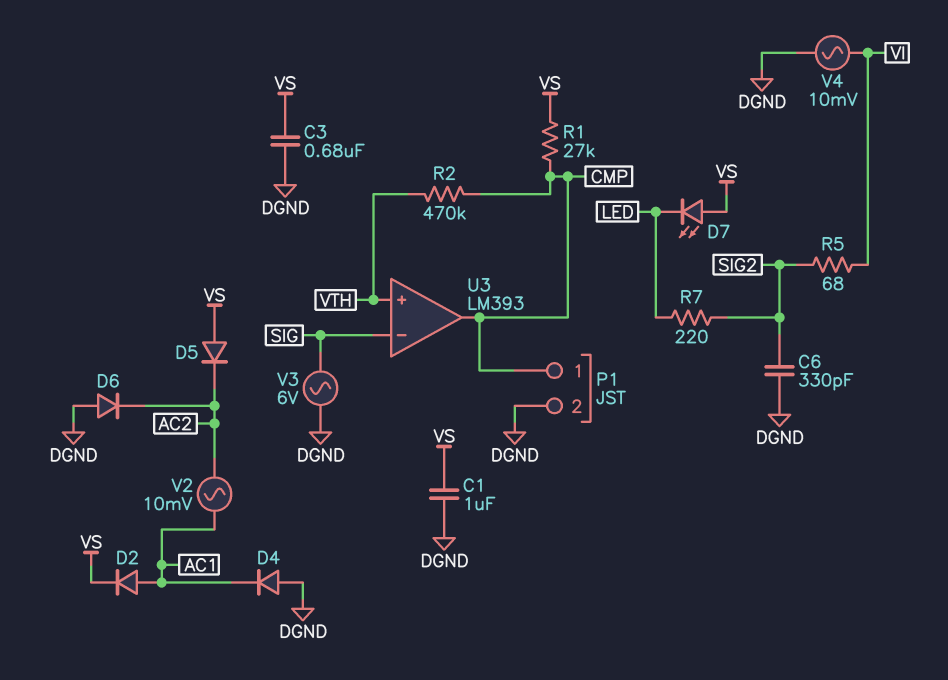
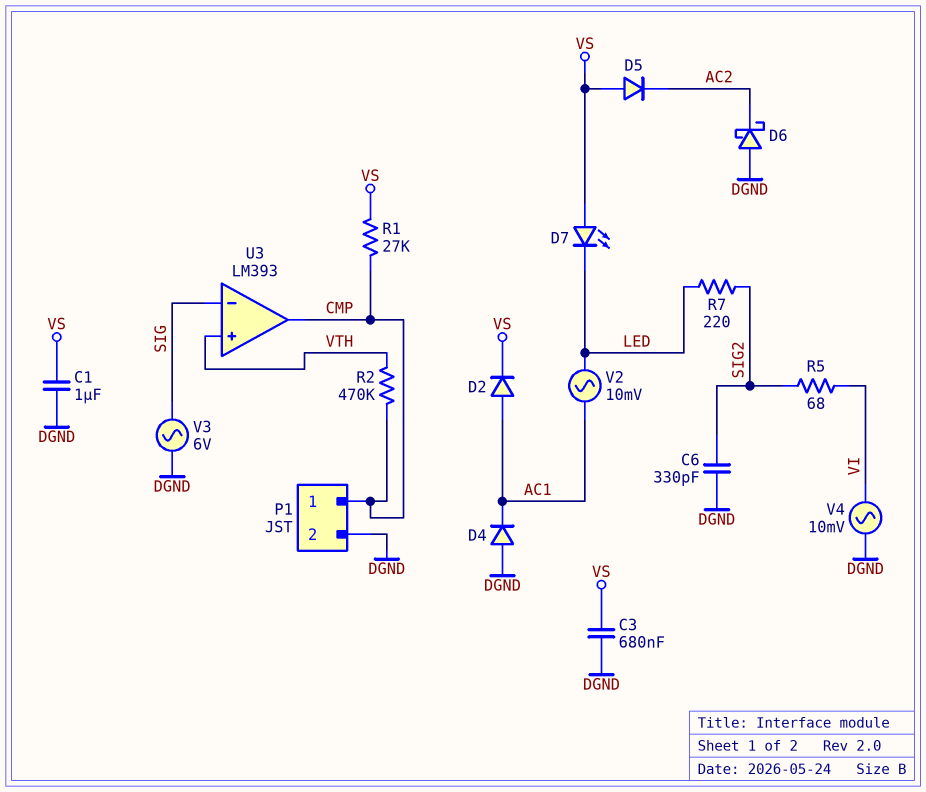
D6: diode (A DGND, K AC2) -> schottky (A DGND, K AC2)
V2: AC 10mV (AC1, AC2) -> AC 10mV (AC1, LED)

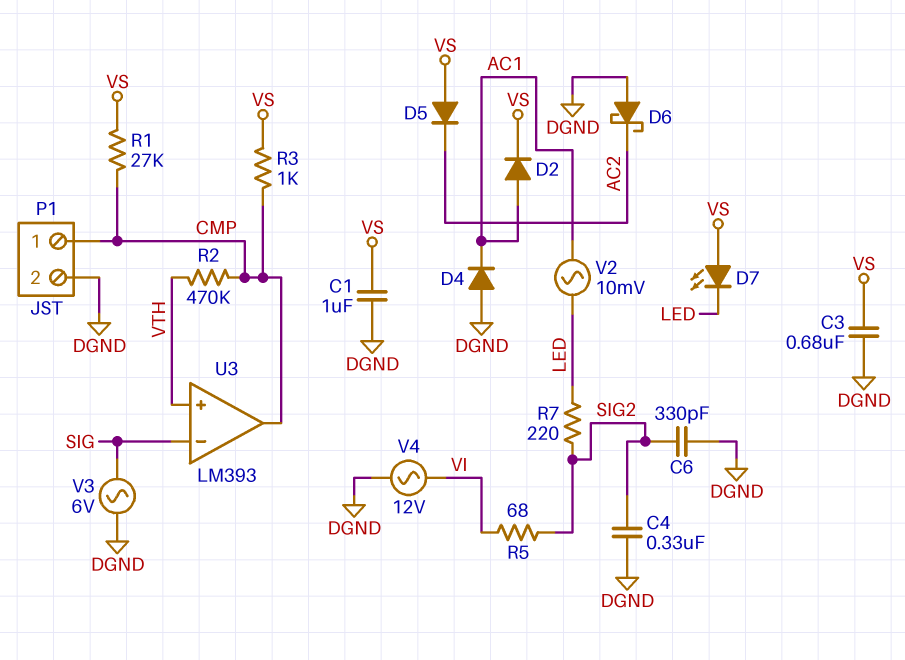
C4: none -> 330nF (DGND, SIG2)
R3: none -> 1k (CMP, VS)
V4: AC 10mV (DGND, VI) -> AC 12V (DGND, VI)

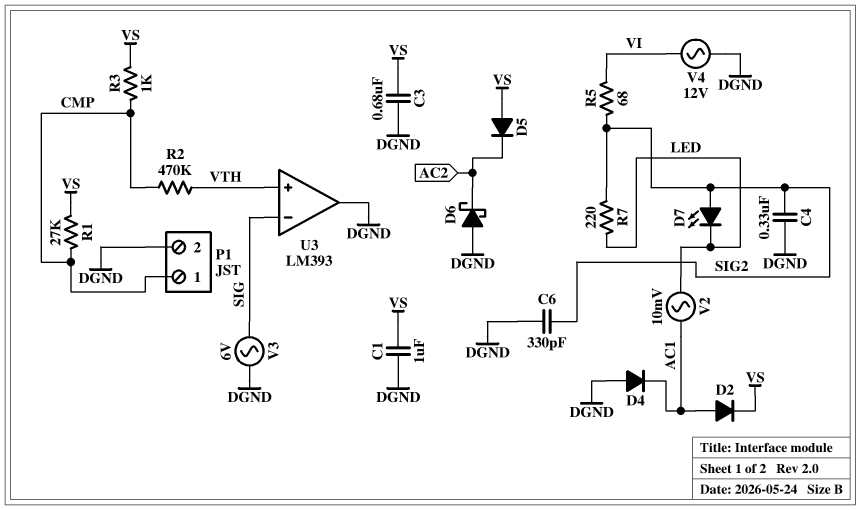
D7: LED (A VS, K LED) -> LED (A SIG2, K LED)
U3 pin out: CMP -> DGND

